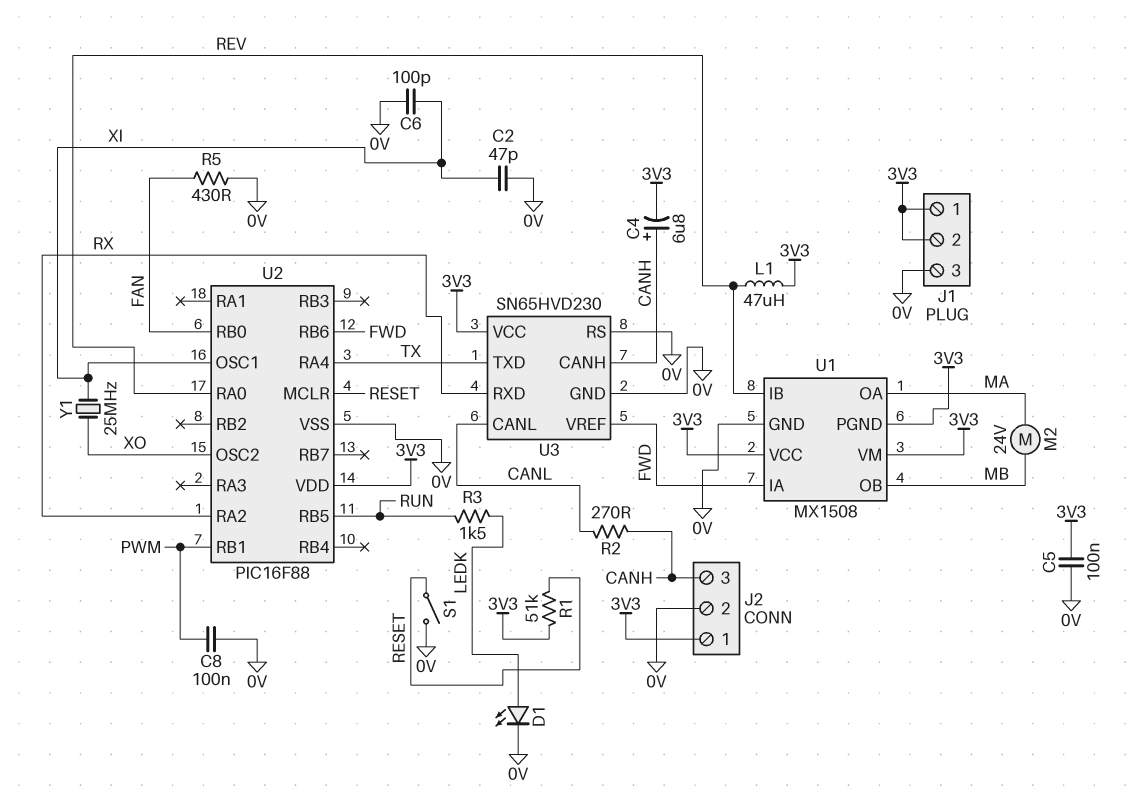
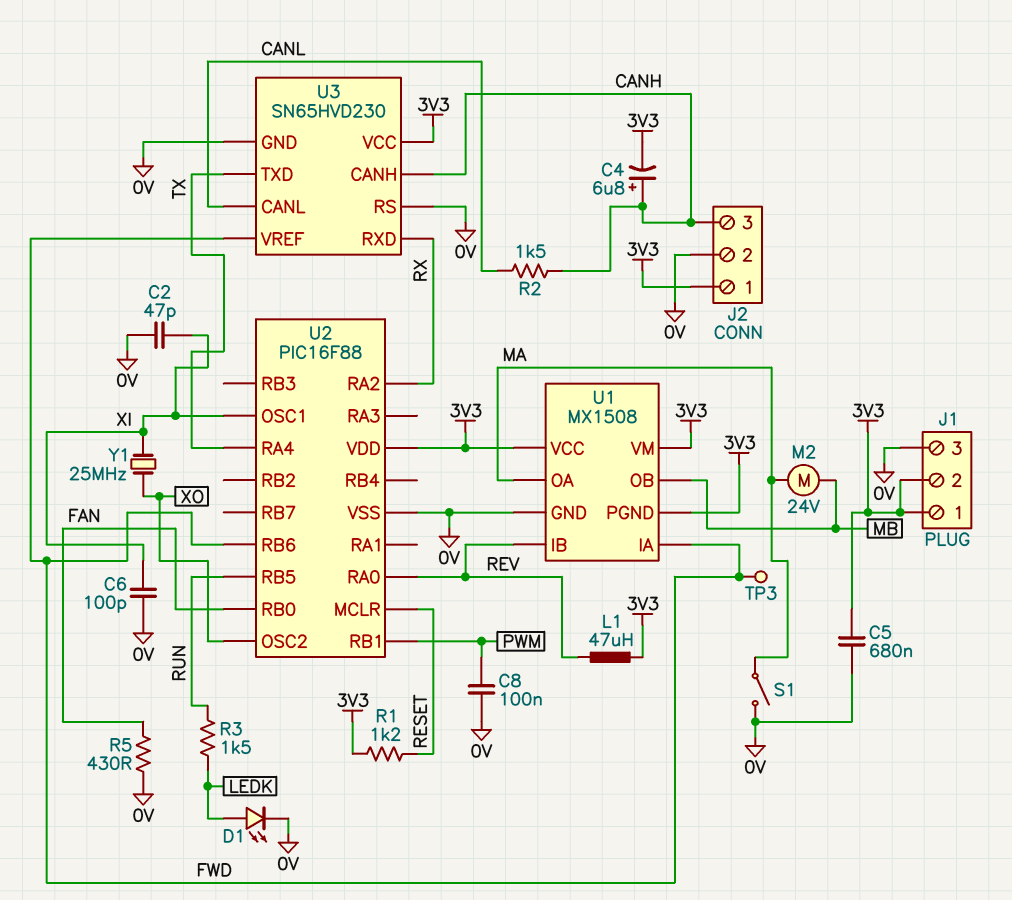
C5: 100nF (0V, 3V3) -> 680nF (0V, 3V3)
R1: 51k (3V3, RESET) -> 1.2k (3V3, RESET)
R2: 270 (CANH, CANL) -> 1.5k (CANH, CANL)
S1: switch (0V, RESET) -> switch (0V, MA)
TP3: none -> test point (FWD)

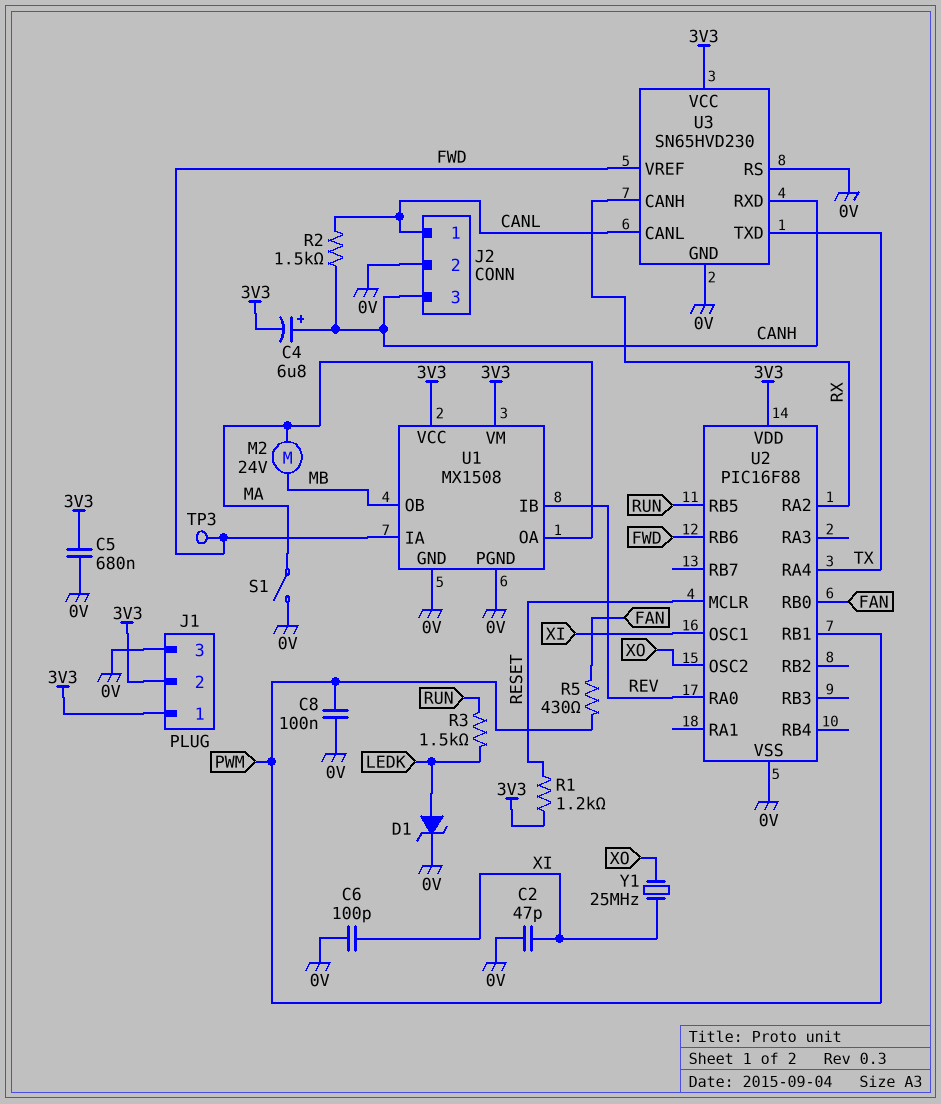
D1: LED (A LEDK, K 0V) -> zener (A LEDK, K 0V)
J2 pin 1: 3V3 -> CANL
L1: 47uH (3V3, REV) -> none
R5: 430 (0V, FAN) -> 430 (FAN, PWM)
U1 pin PGND: 3V3 -> 0V
U3 pin CANH: CANH -> RX
U3 pin RXD: RX -> CANH

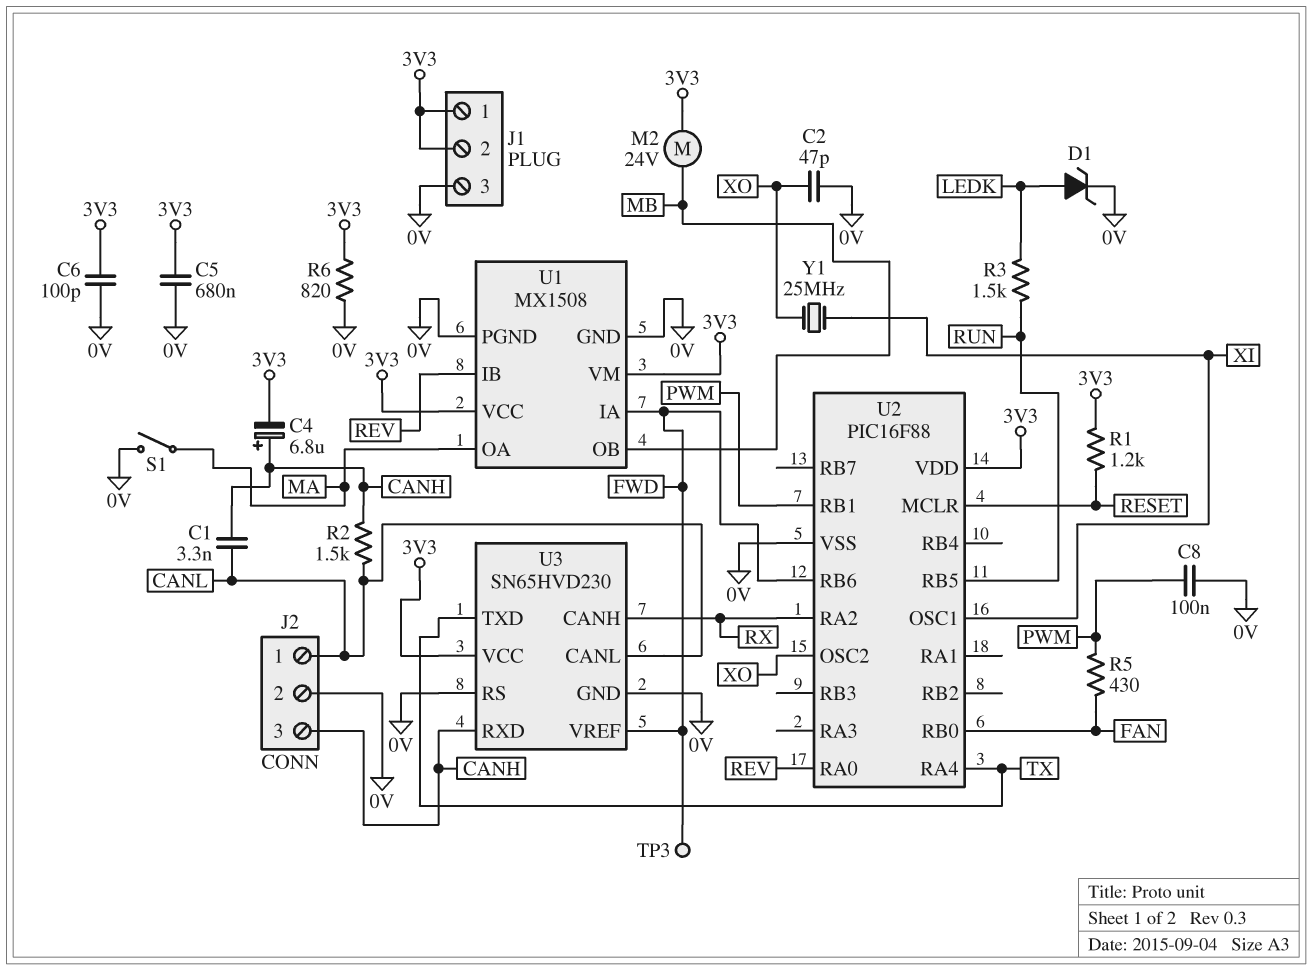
C1: none -> 3.3nF (CANH, CANL)
C2: 47pF (0V, XI) -> 47pF (0V, XO)
C6: 100pF (0V, XI) -> 100pF (0V, 3V3)
M2: motor 24V (MA, MB) -> motor 24V (3V3, MB)
R6: none -> 820 (0V, 3V3)

